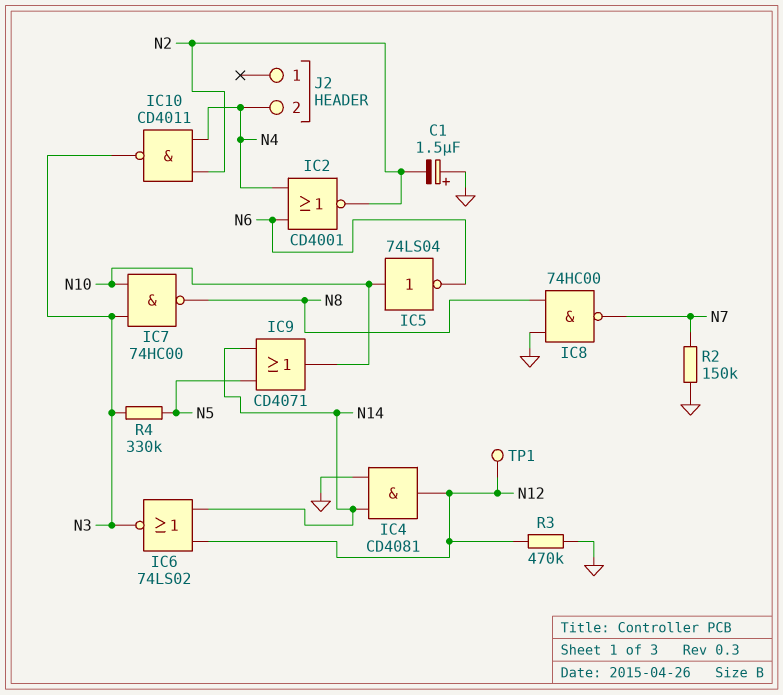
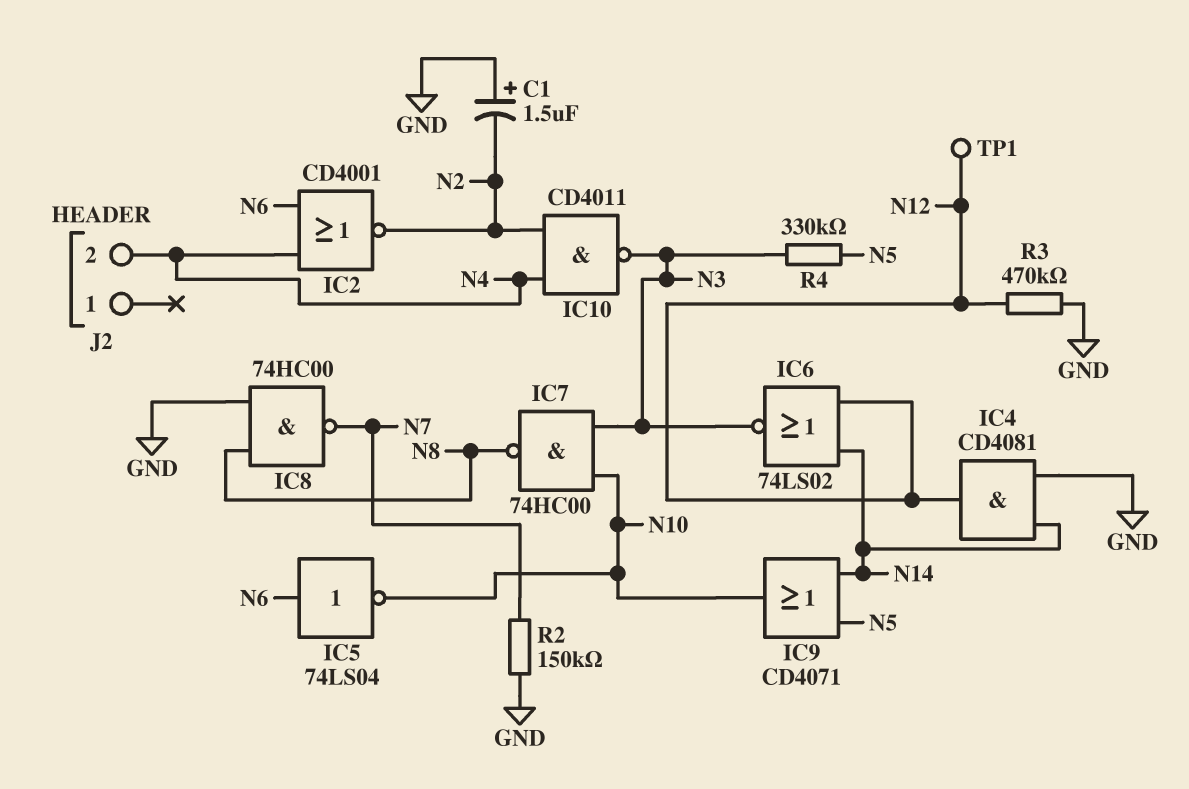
IC5: NOT 74LS04 (in N10, out N6) -> NOT 74LS04 (in N6, out N10)

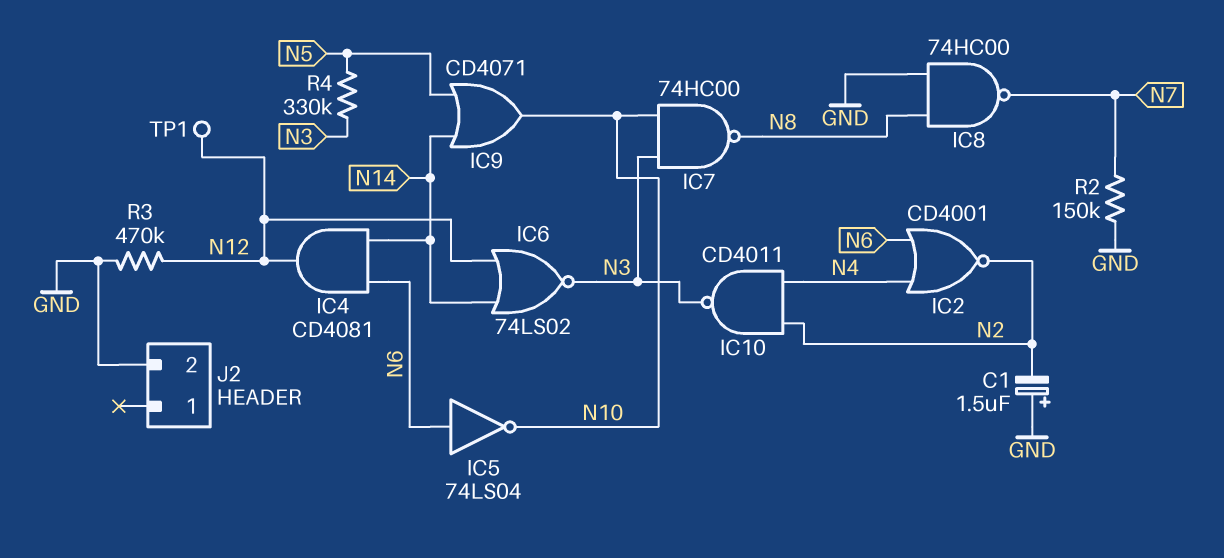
IC4: AND CD4081 (in GND, in N14, out N12) -> AND CD4081 (in N6, in N14, out N12)
J2 pin 2: N4 -> GND

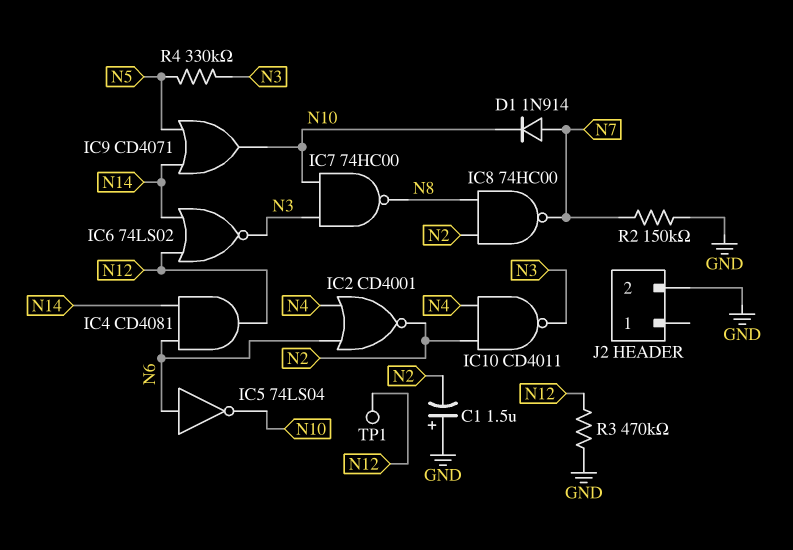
D1: none -> diode 1N914 (A N7, K N10)
IC8: NAND 74HC00 (in GND, in N8, out N7) -> NAND 74HC00 (in N2, in N8, out N7)

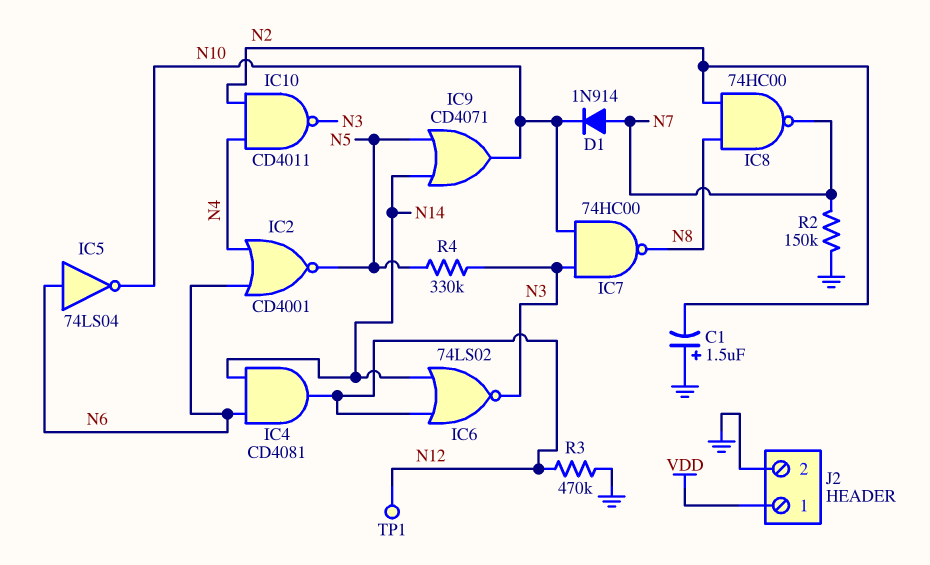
IC2: NOR CD4001 (in N4, in N6, out N2) -> NOR CD4001 (in N4, in N6, out N5)
J2 pin 1: none -> VDD

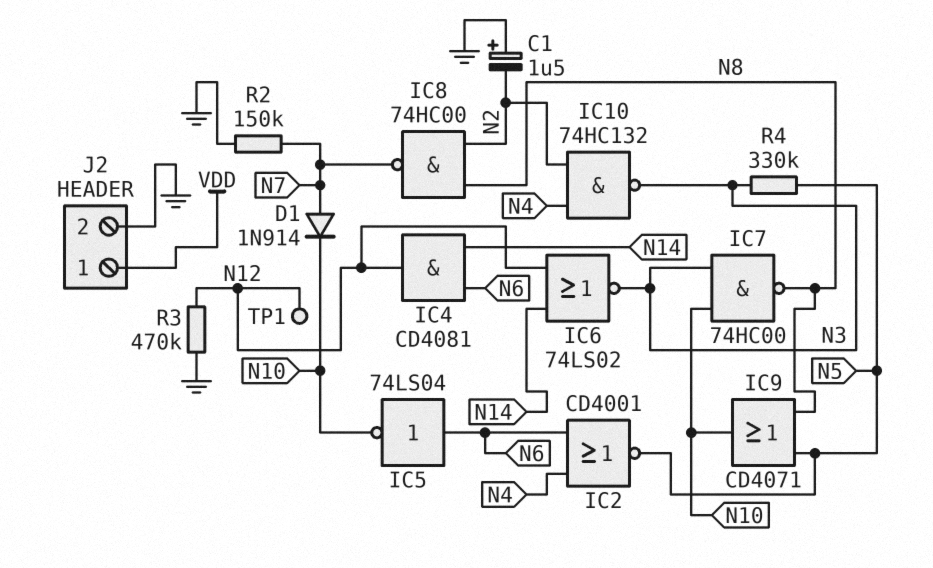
IC9: OR CD4071 (in N5, in N14, out N10) -> OR CD4071 (in N5, in N8, out N10)
IC10: NAND CD4011 (in N2, in N4, out N3) -> NAND 74HC132 (in N2, in N4, out N3)

